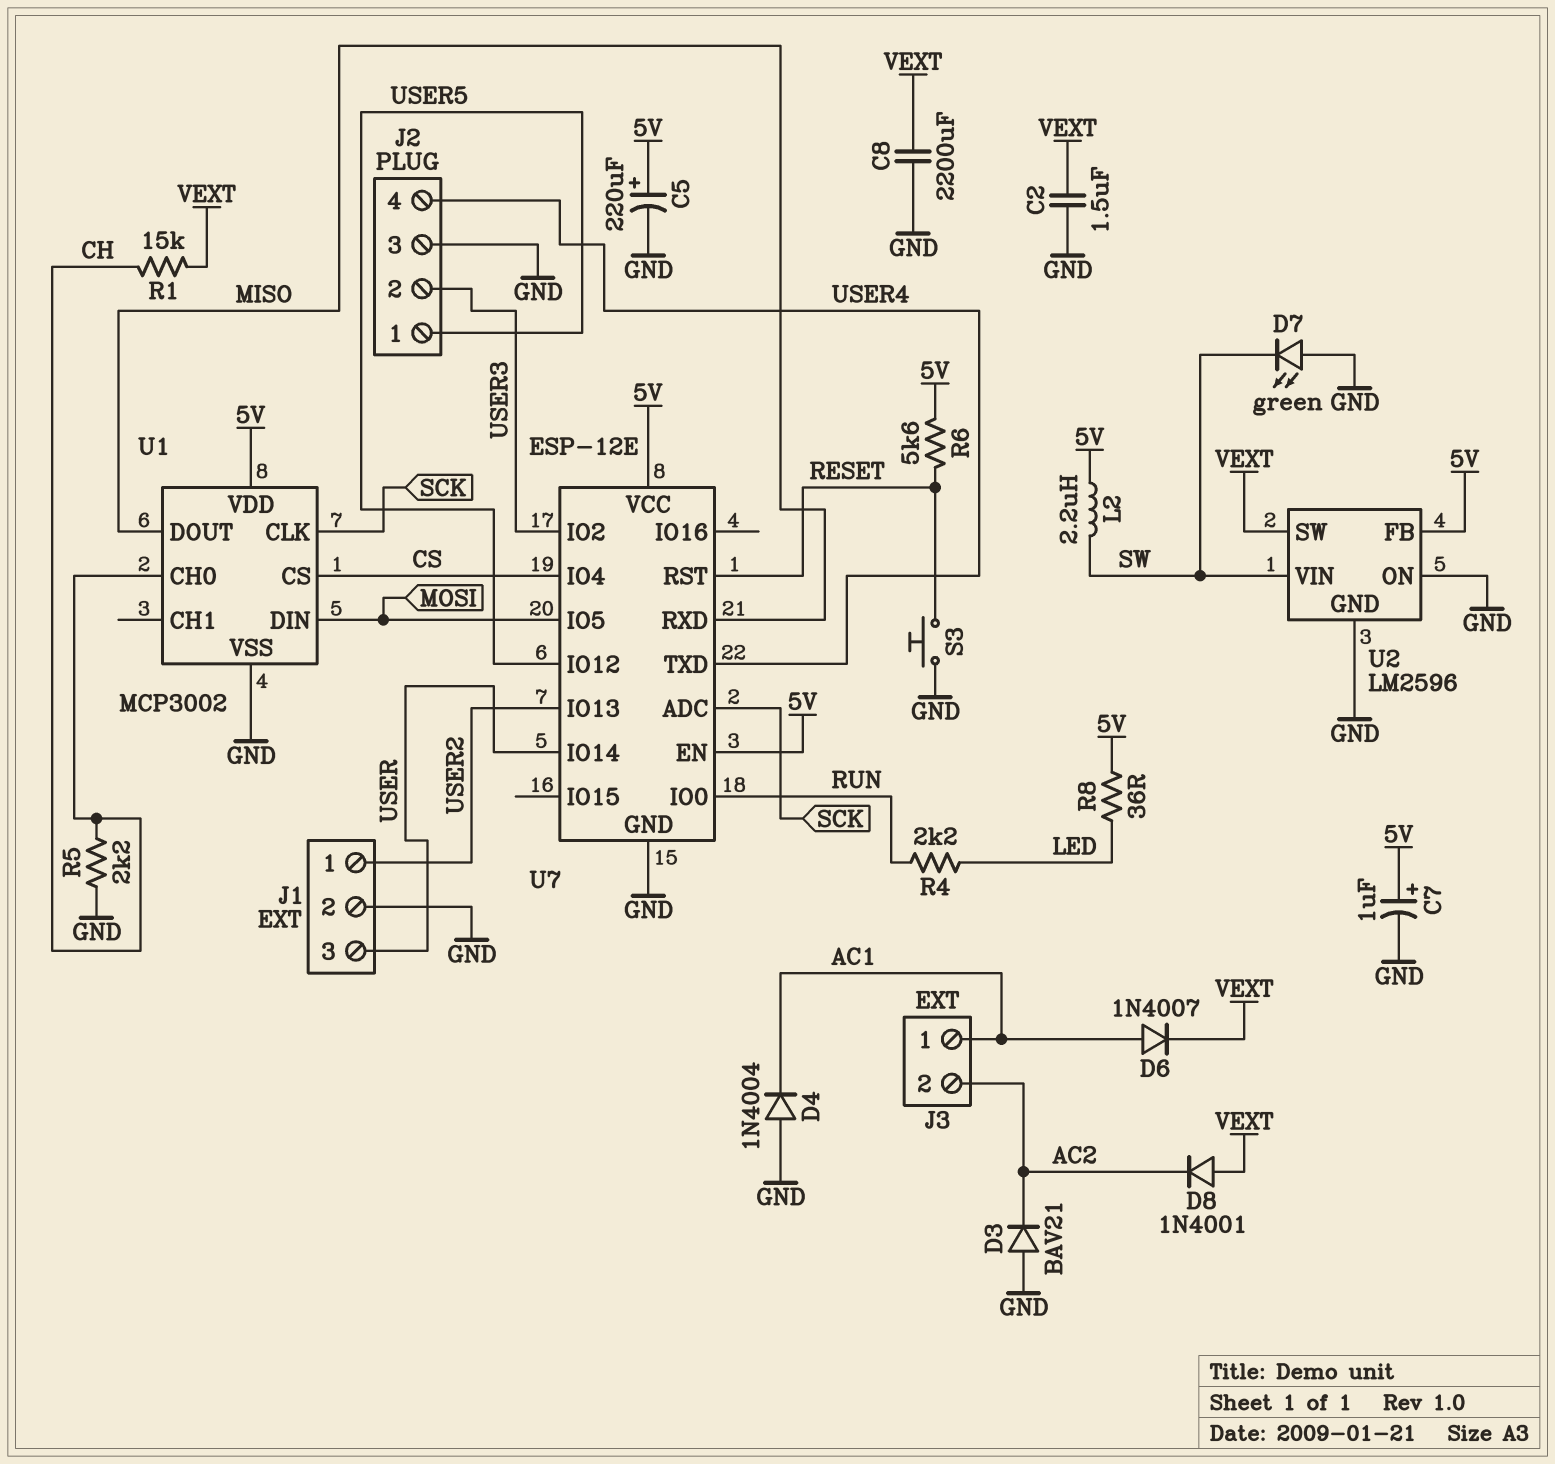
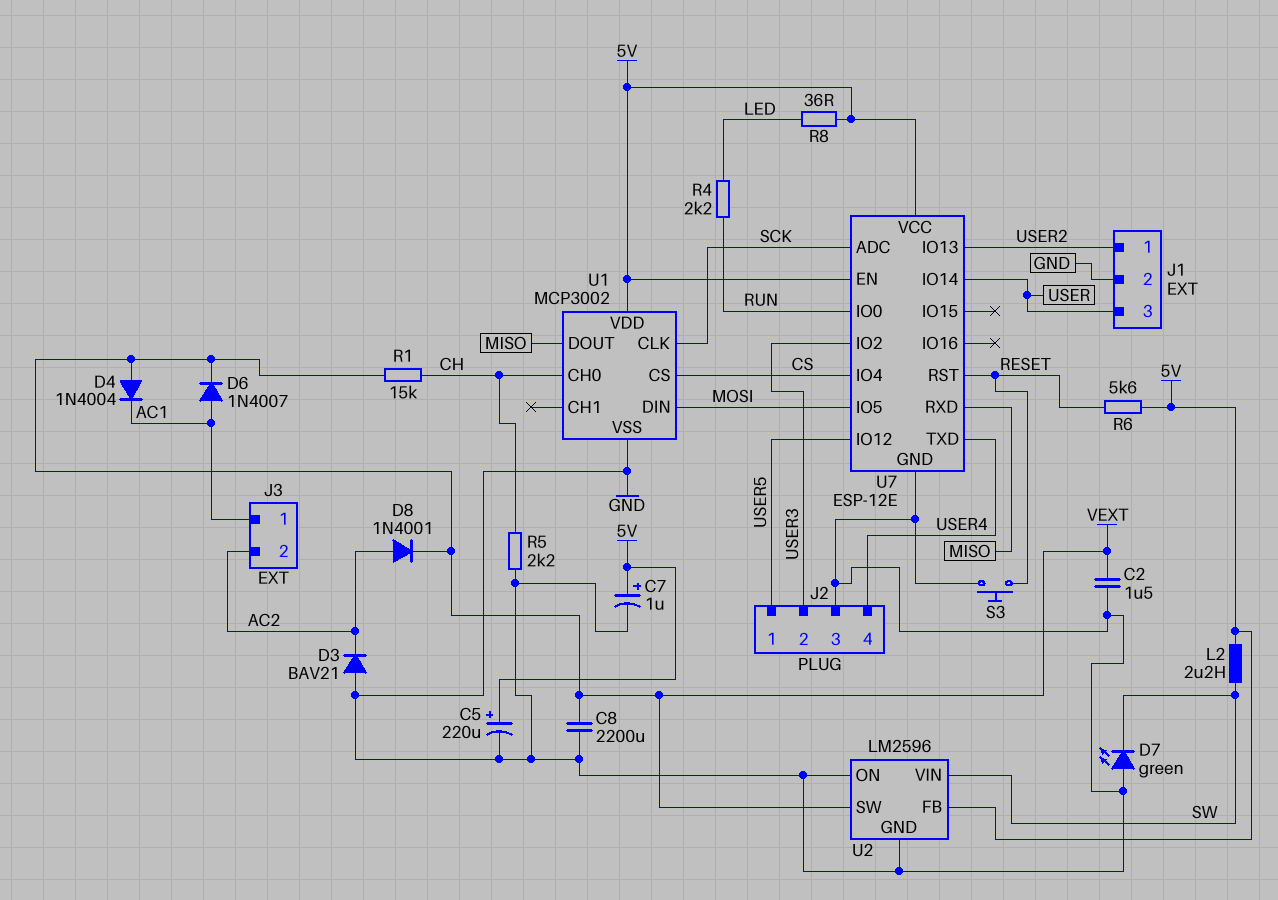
D4: diode 1N4004 (A GND, K AC1) -> diode 1N4004 (A VEXT, K AC1)
D8: diode 1N4001 (A VEXT, K AC2) -> diode 1N4001 (A AC2, K VEXT)

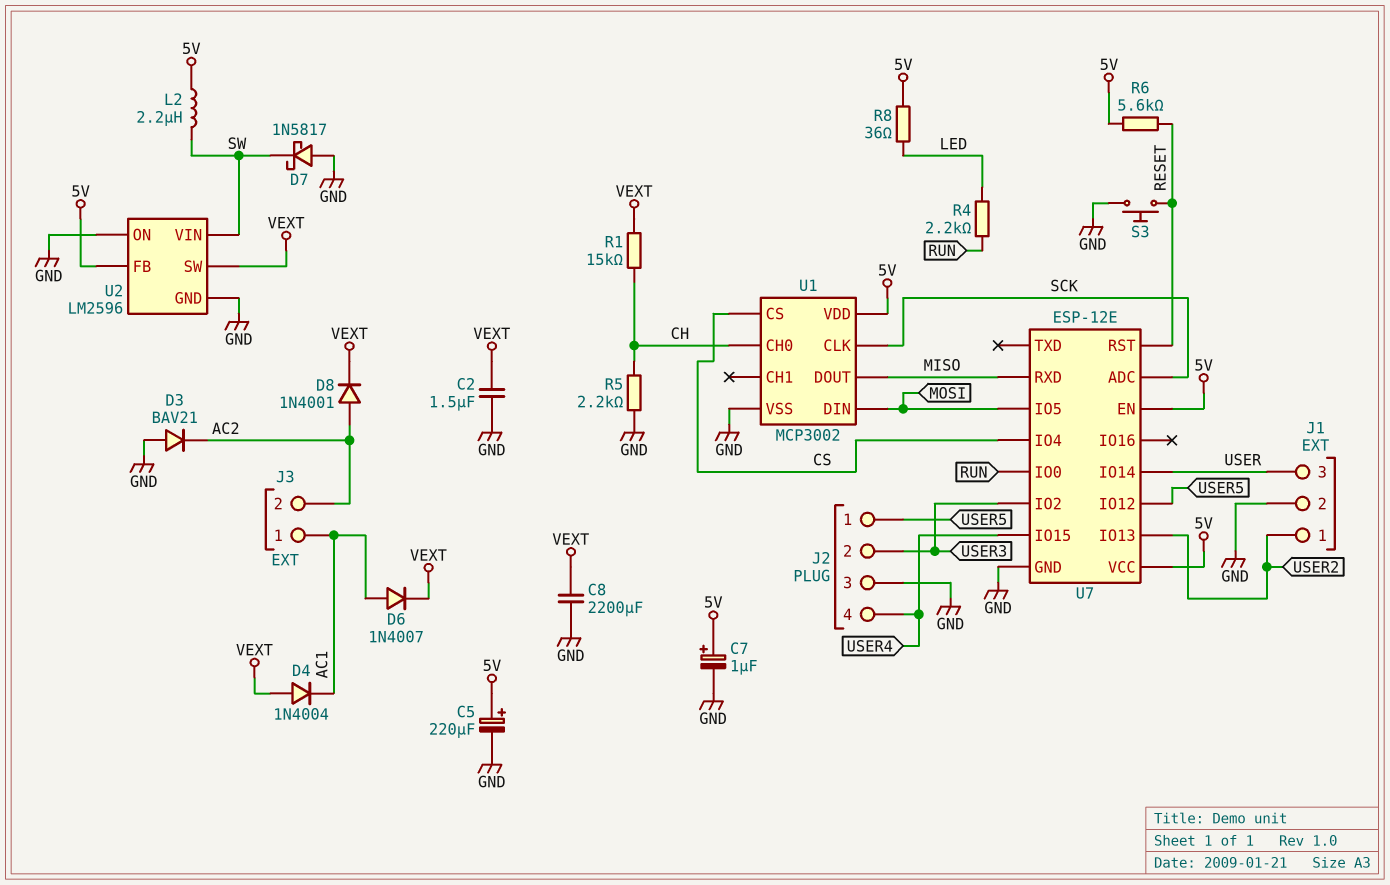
D7: LED green (A GND, K SW) -> schottky 1N5817 (A GND, K SW)
U7 pin IO15: none -> USER4
U7 pin TXD: USER4 -> none

